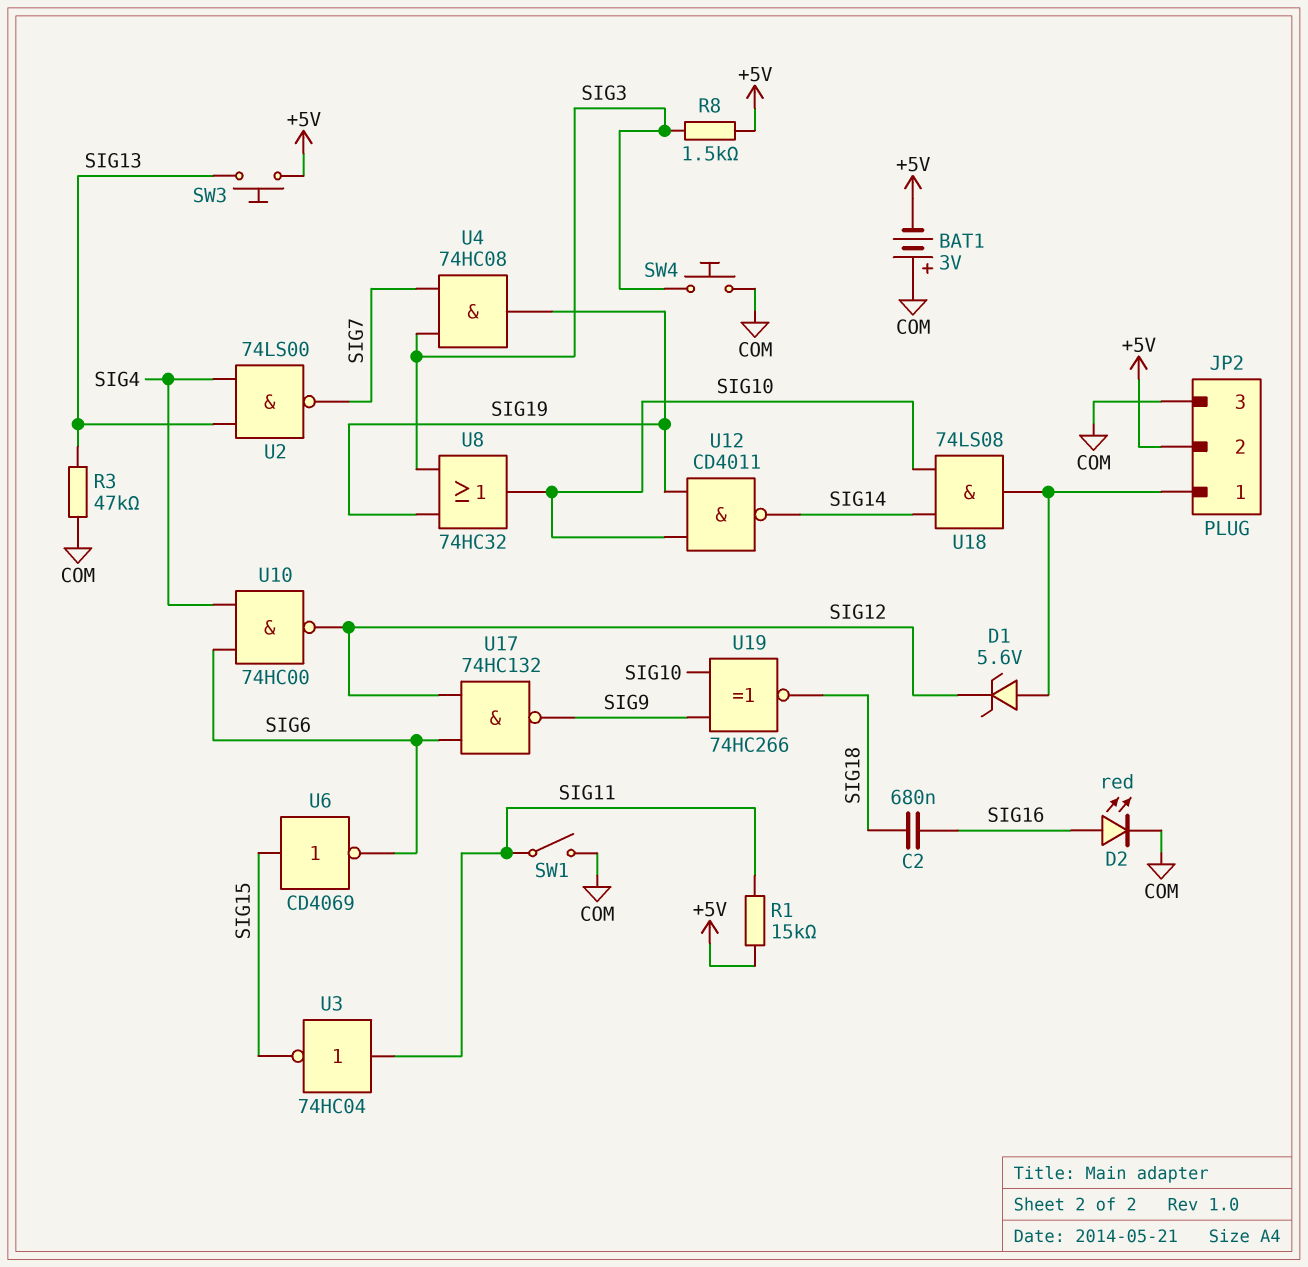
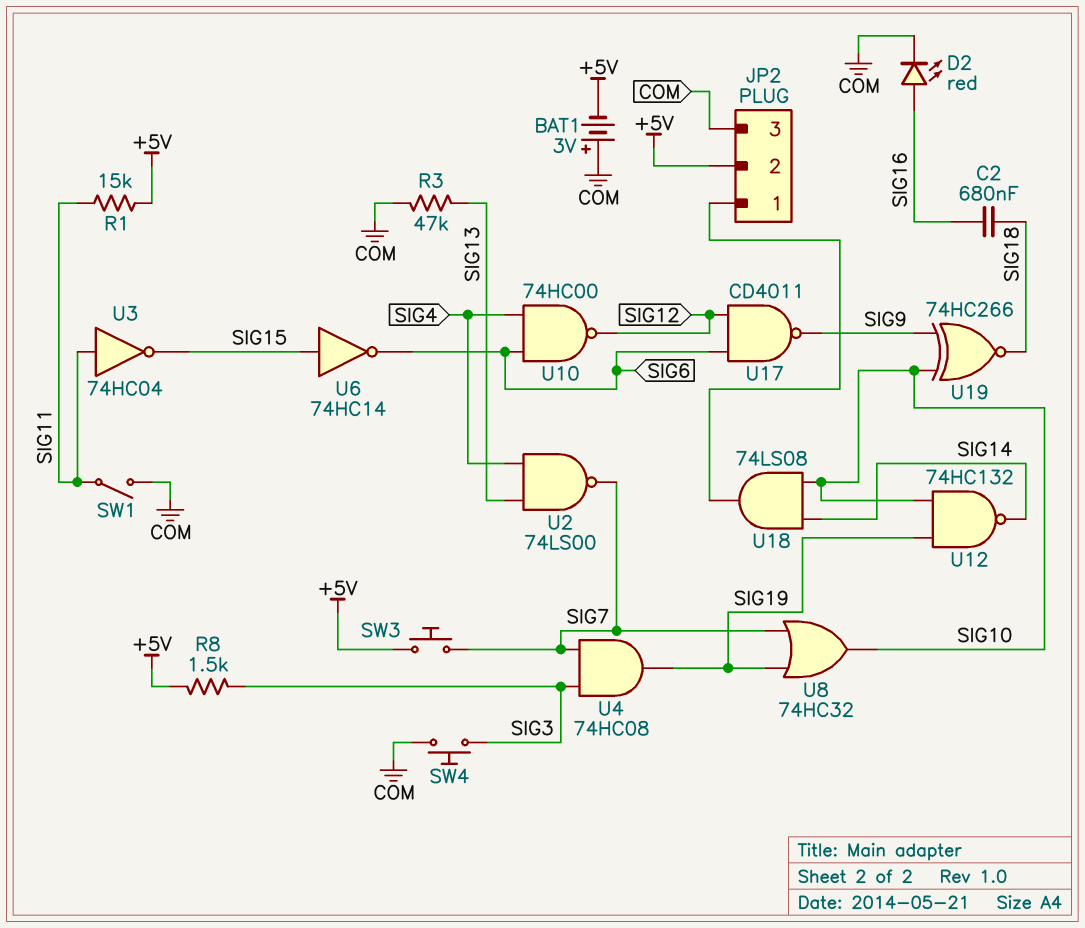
D1: zener 5.6V (A JP2/1, K SIG12) -> none
SW3: button (+5V, SIG13) -> button (+5V, SIG7)
U6: NOT CD4069 (in SIG15, out SIG6) -> NOT 74HC14 (in SIG15, out SIG6)
U8: OR 74HC32 (in SIG3, in SIG19, out SIG10) -> OR 74HC32 (in SIG7, in SIG19, out SIG10)
U12: NAND CD4011 (in SIG10, in SIG19, out SIG14) -> NAND 74HC132 (in SIG10, in SIG19, out SIG14)
U17: NAND 74HC132 (in SIG6, in SIG12, out SIG9) -> NAND CD4011 (in SIG6, in SIG12, out SIG9)

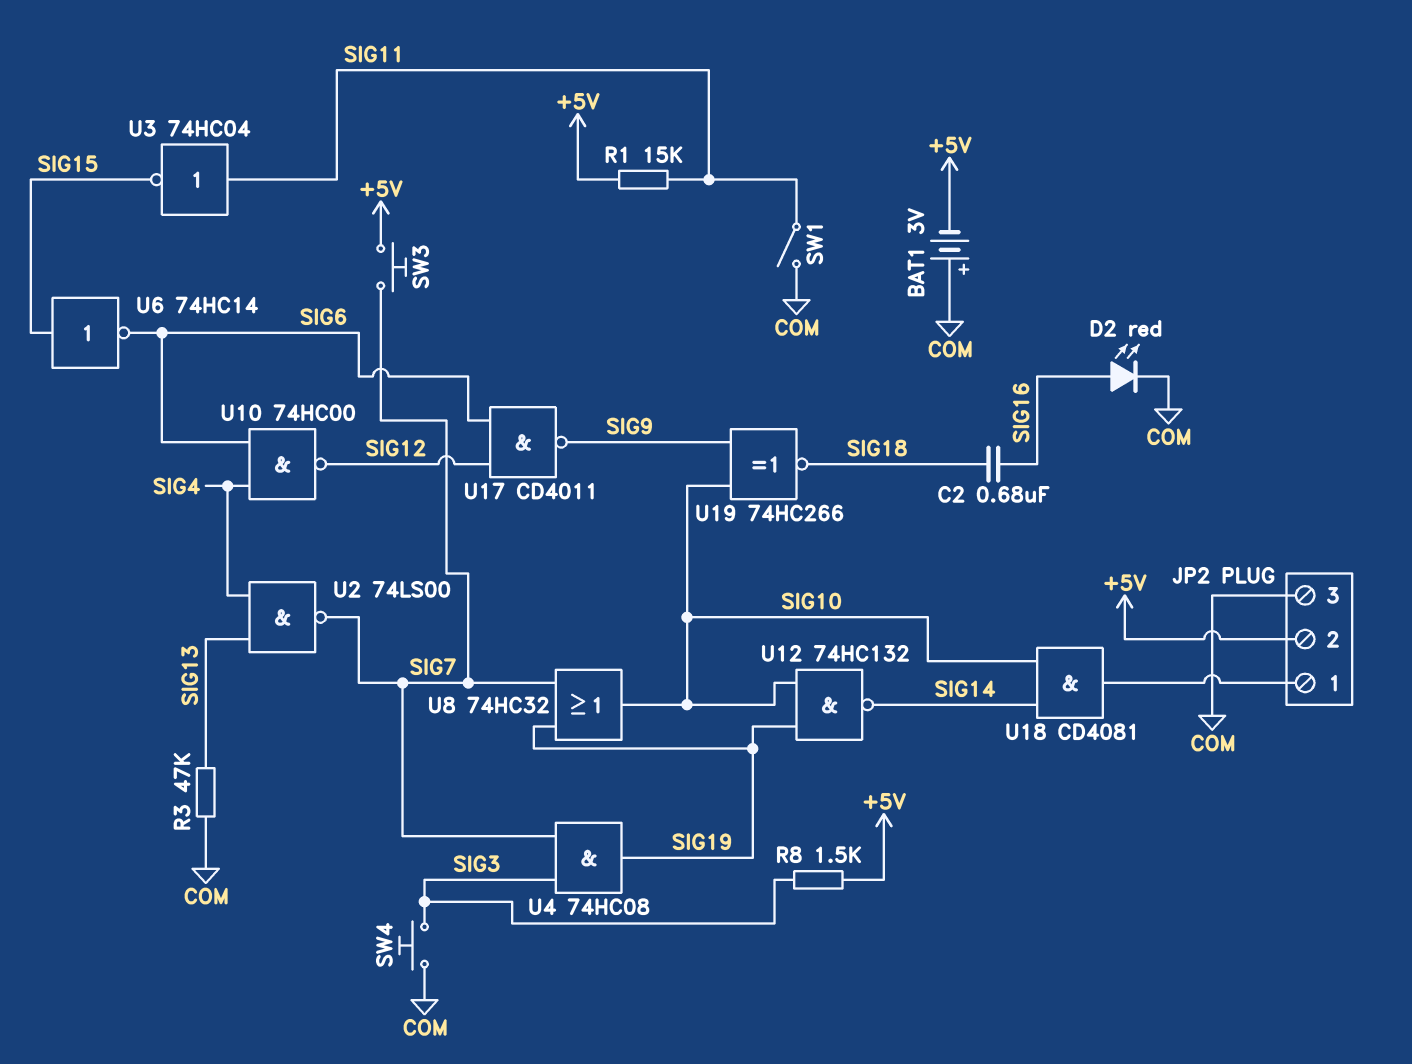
U18: AND 74LS08 (in SIG10, in SIG14, out JP2/1) -> AND CD4081 (in SIG10, in SIG14, out JP2/1)

